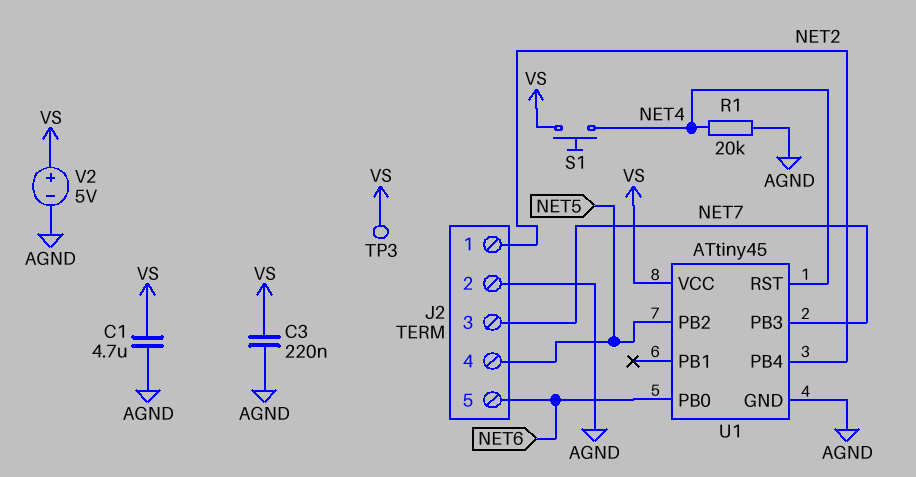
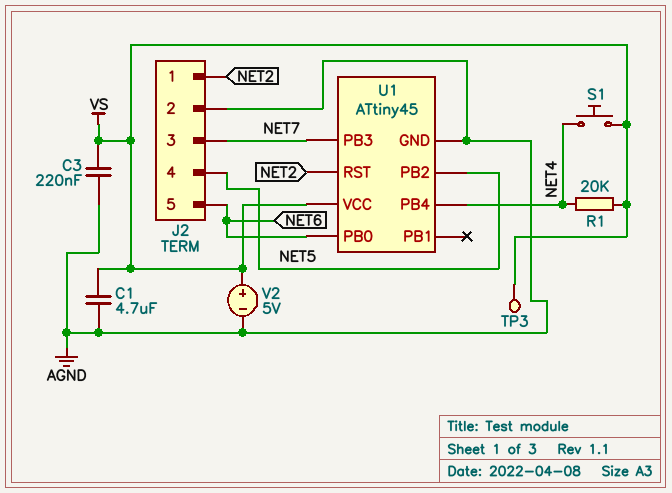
R1: 20k (AGND, NET4) -> 20k (NET4, VS)
U1 pin PB4: NET2 -> NET4
U1 pin RST: NET4 -> NET2

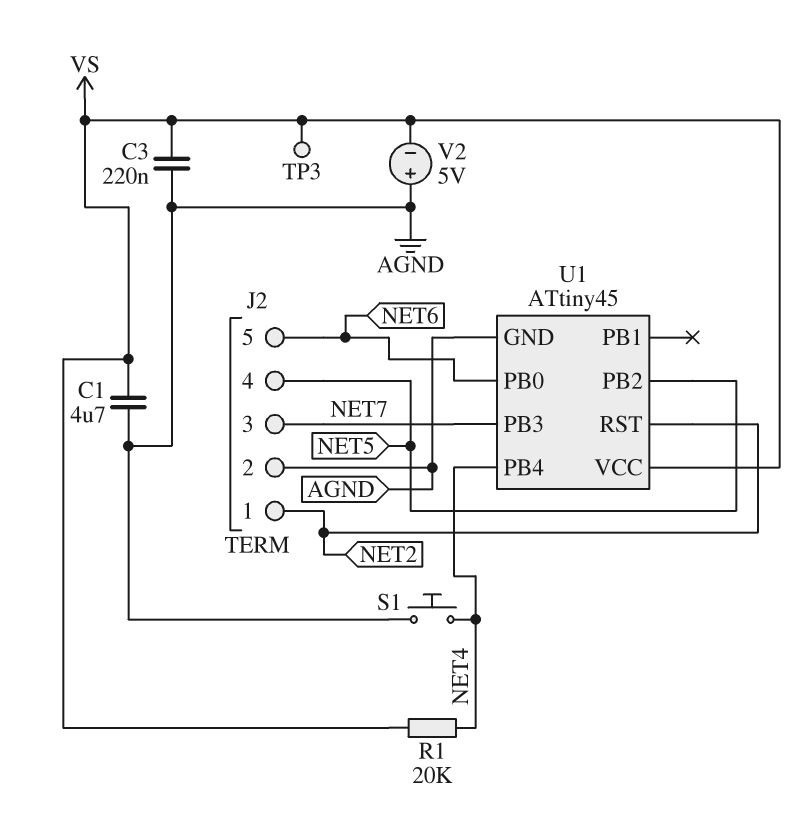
S1: button (NET4, VS) -> button (AGND, NET4)
V2: 5V (plus VS, minus AGND) -> 5V (plus AGND, minus VS)

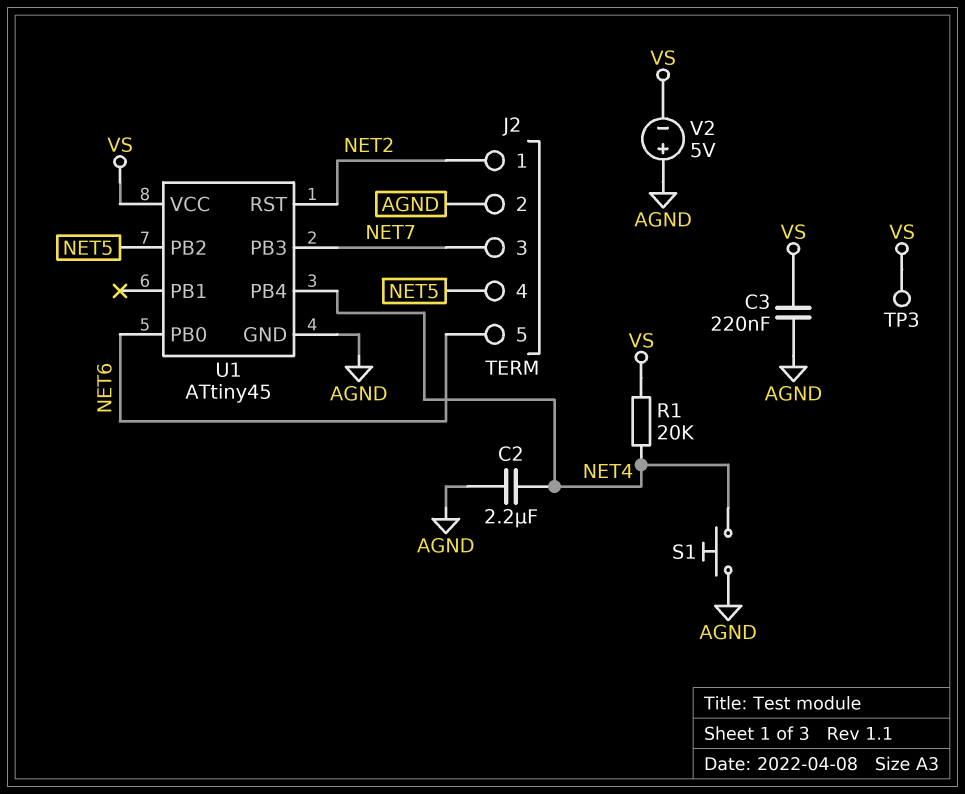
C1: 4.7uF (AGND, VS) -> none
C2: none -> 2.2uF (AGND, NET4)

